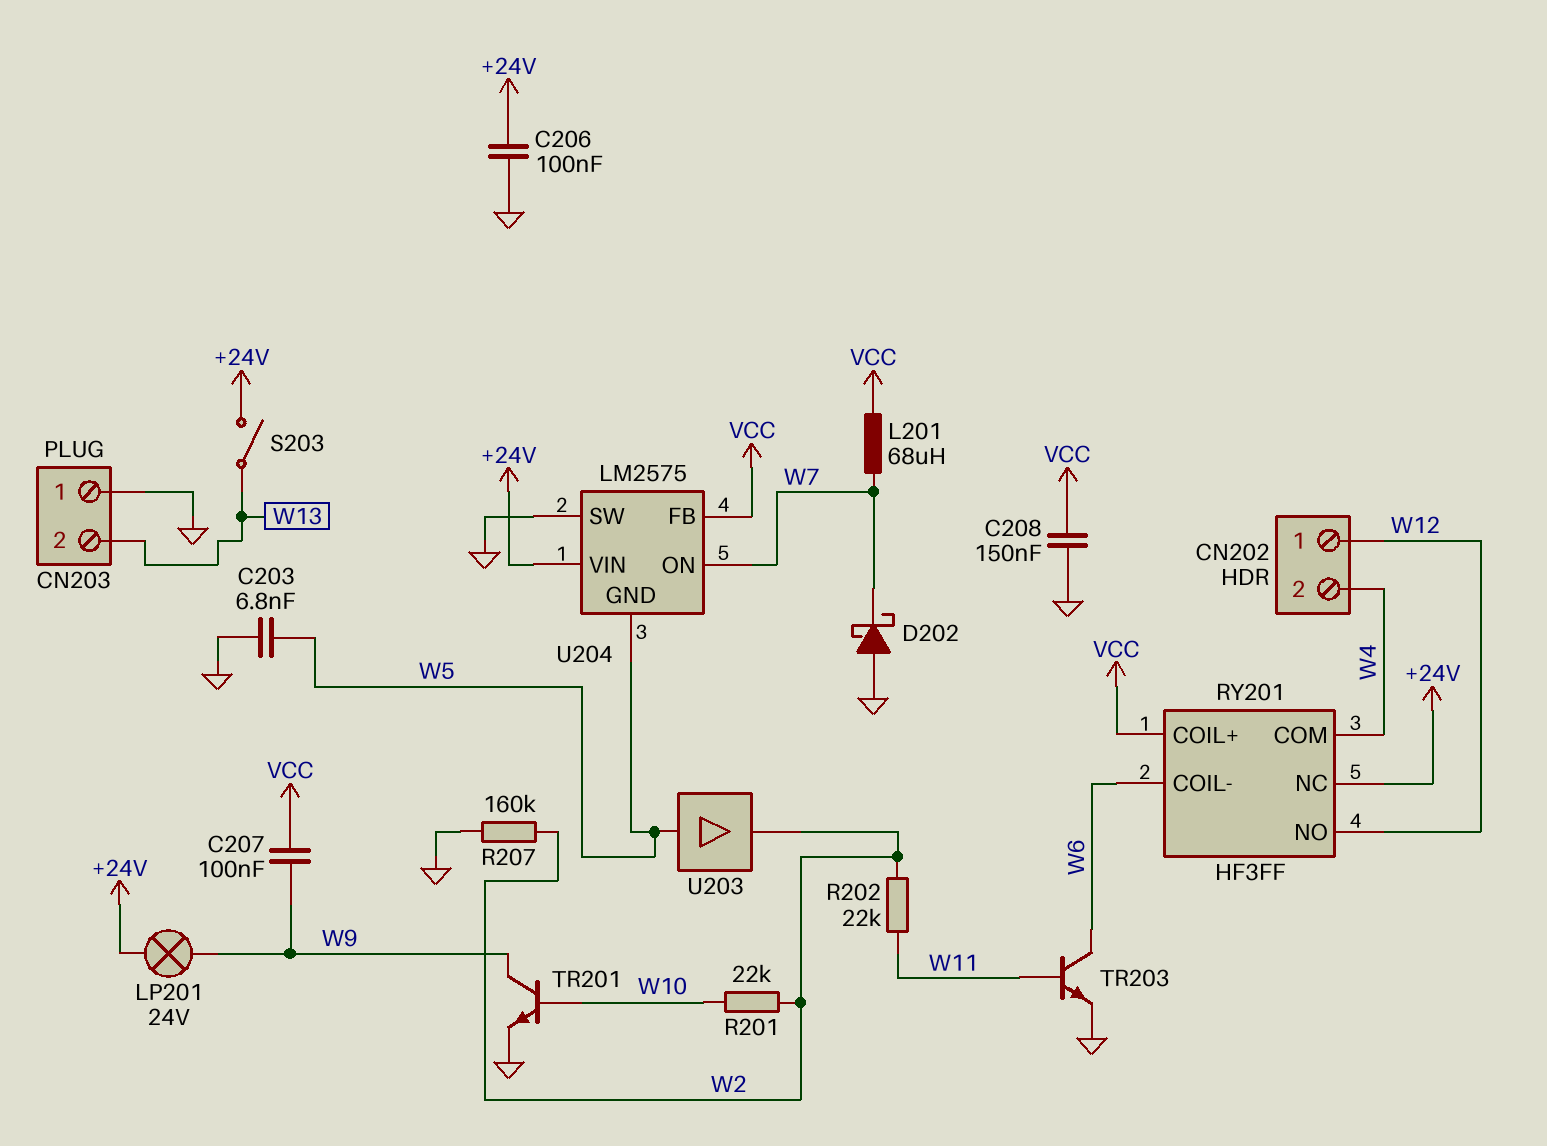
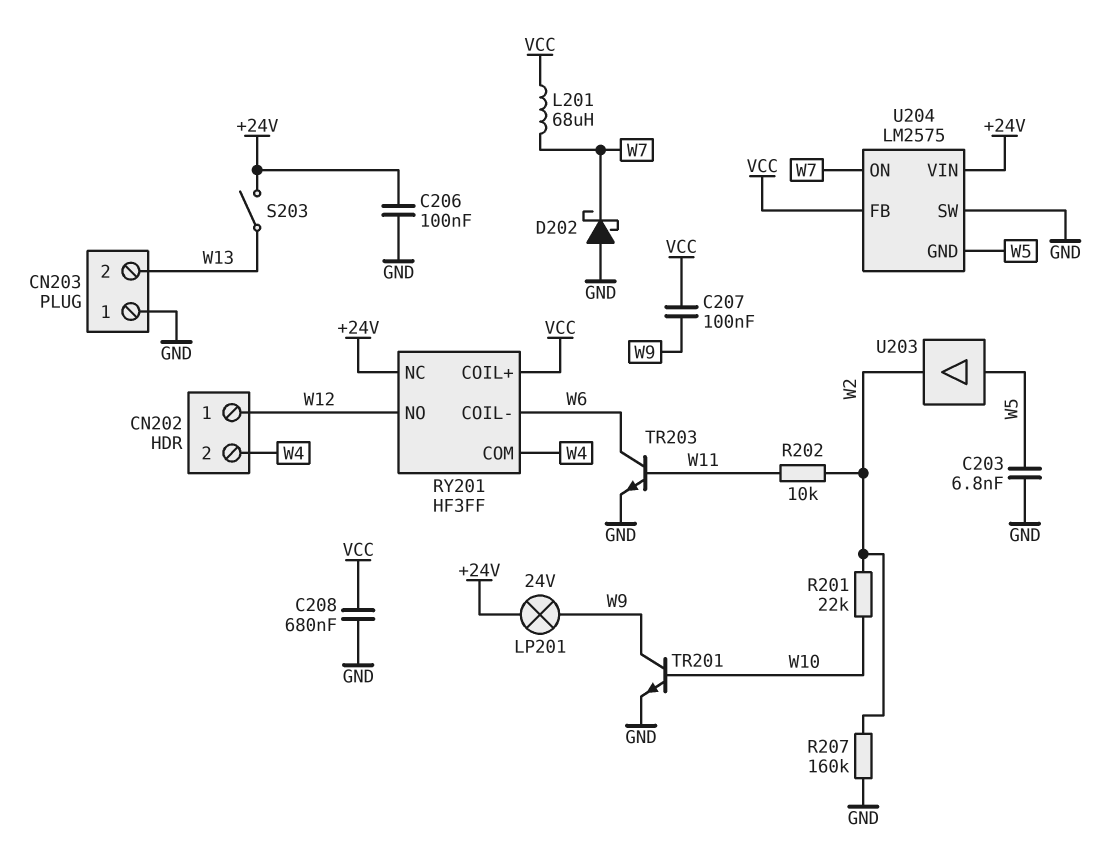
C208: 150nF (GND, VCC) -> 680nF (GND, VCC)
R202: 22k (W2, W11) -> 10k (W2, W11)

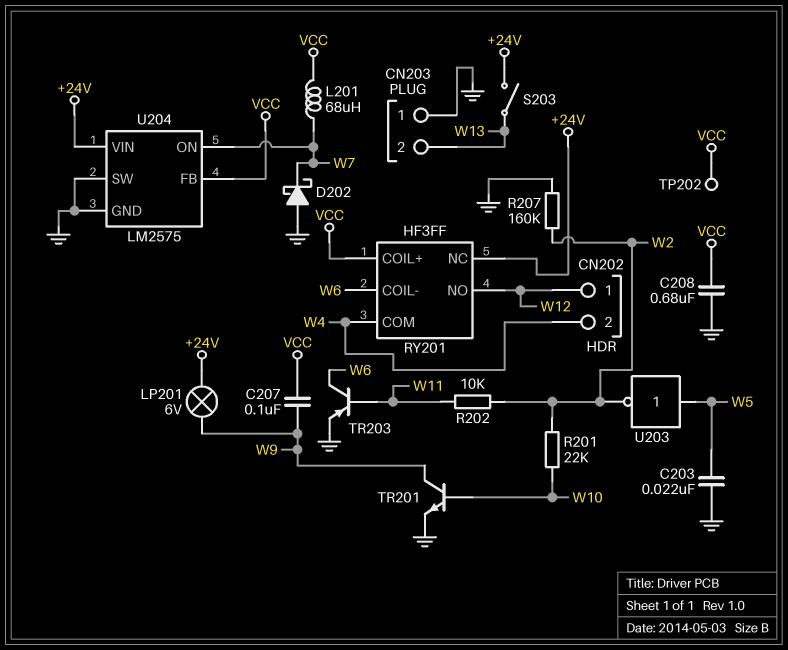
C203: 6.8nF (GND, W5) -> 22nF (GND, W5)
C206: 100nF (+24V, GND) -> none
LP201: lamp 24V (+24V, W9) -> lamp 6V (+24V, W9)
TP202: none -> test point (VCC)
TR203: NPN (B W11, C W6, E GND) -> PNP (B W11, C W6, E GND)
U203: buffer (in W5, out W2) -> NOT (in W5, out W2)
U204 pin GND: W5 -> GND

